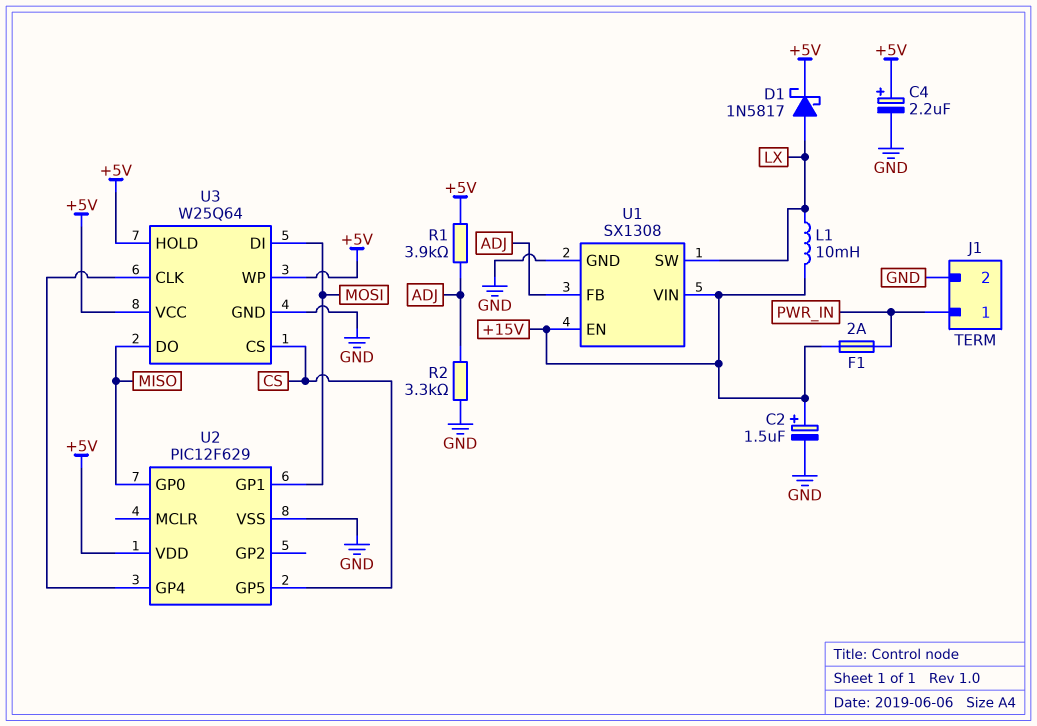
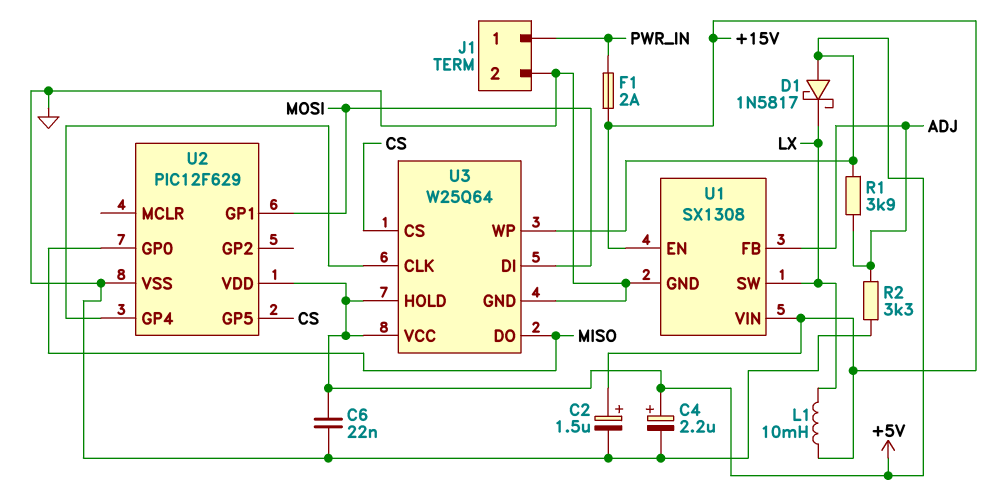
C6: none -> 22nF (+5V, GND)
D1: schottky 1N5817 (A LX, K +5V) -> schottky 1N5817 (A +5V, K LX)

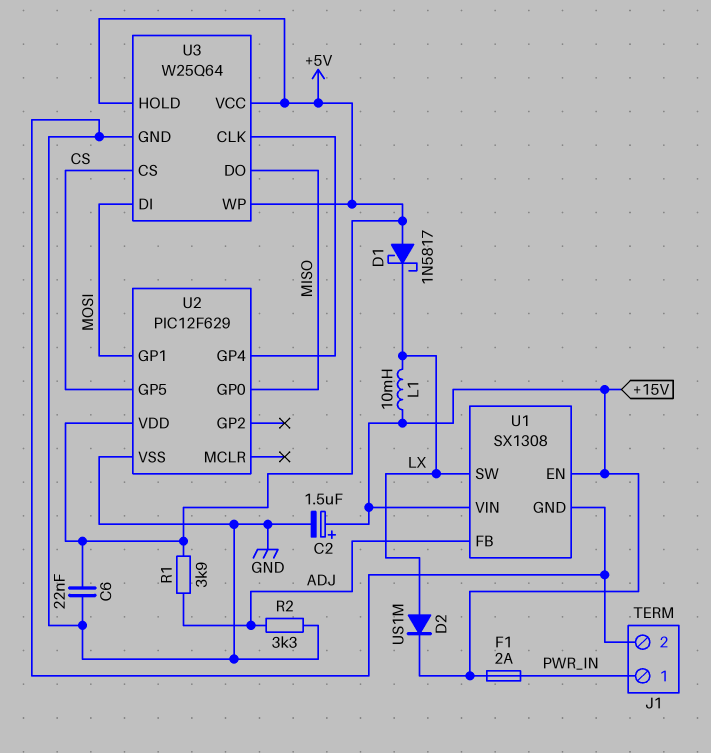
C4: 2.2uF (plus +5V, minus GND) -> none
D2: none -> diode US1M (A LX, K +15V)

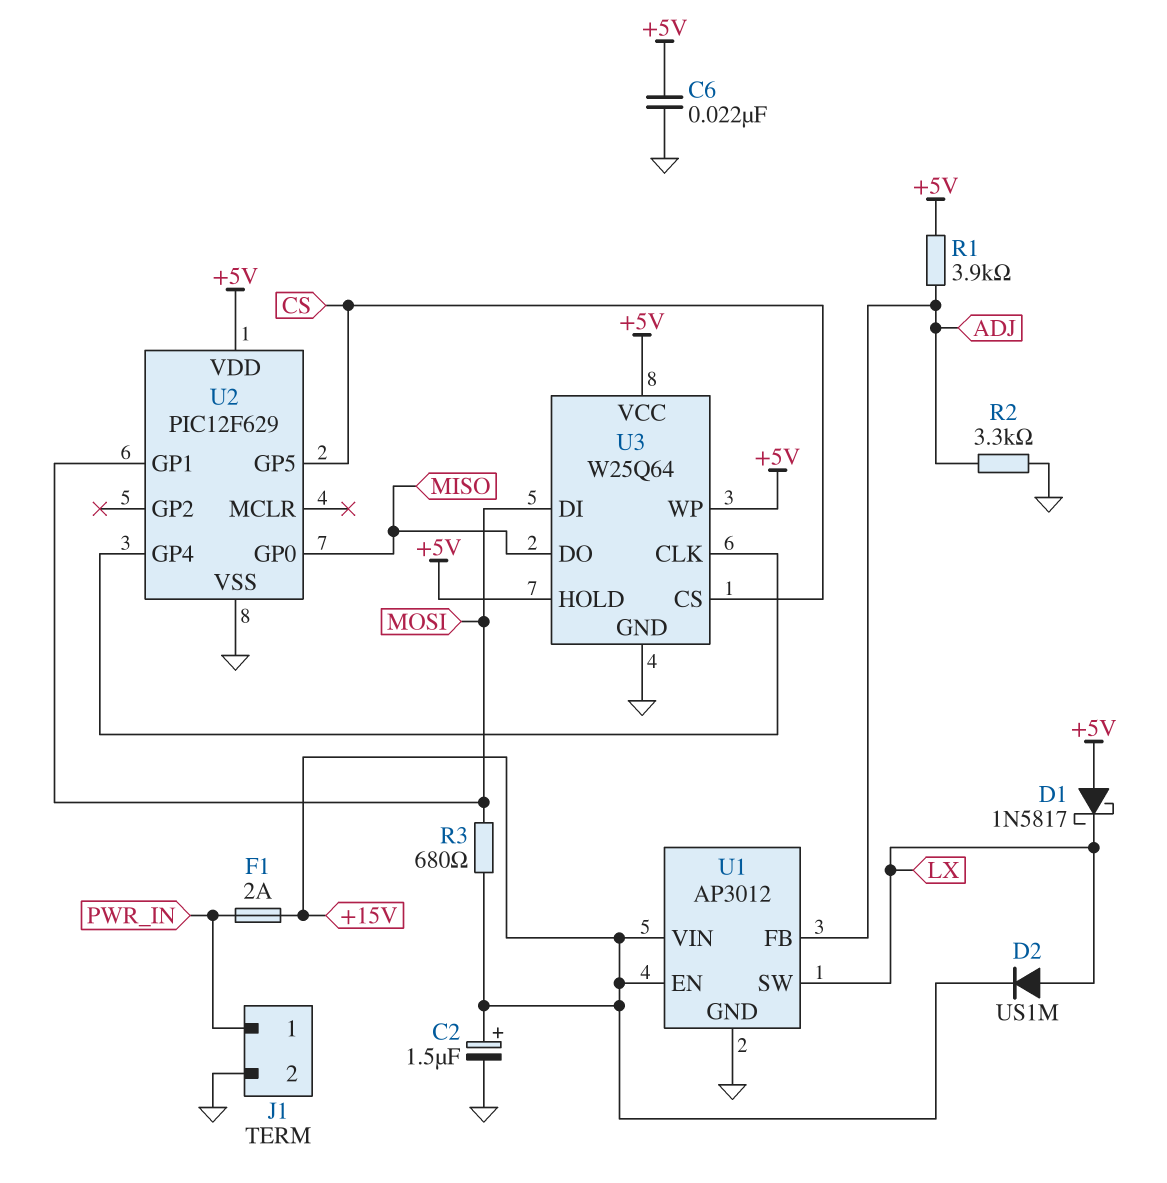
L1: 10mH (+15V, LX) -> none
R3: none -> 680 (+15V, MOSI)
U1: SX1308 -> AP3012

